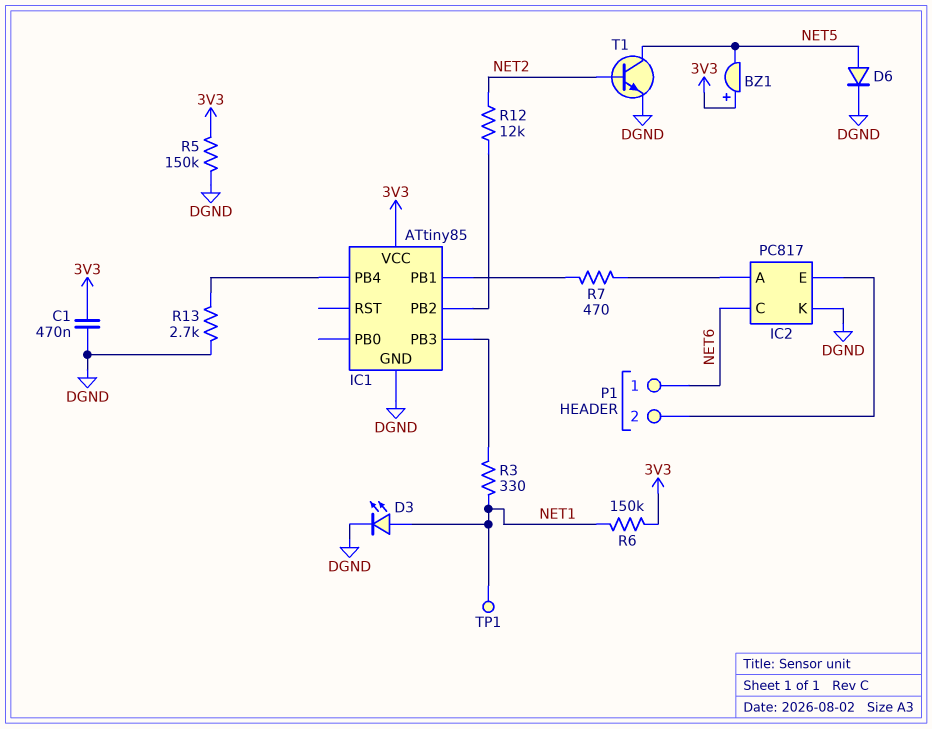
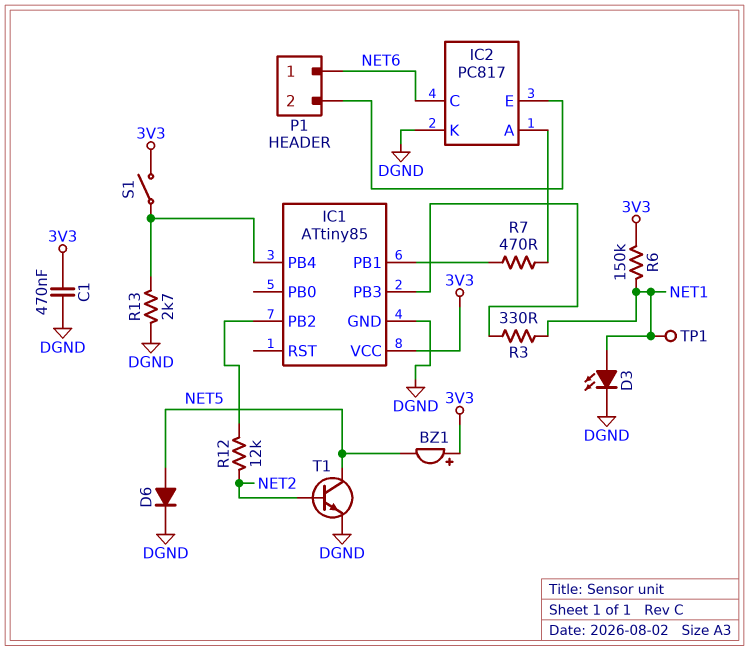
R5: 150k (3V3, DGND) -> none
S1: none -> switch (3V3, IC1/PB4)

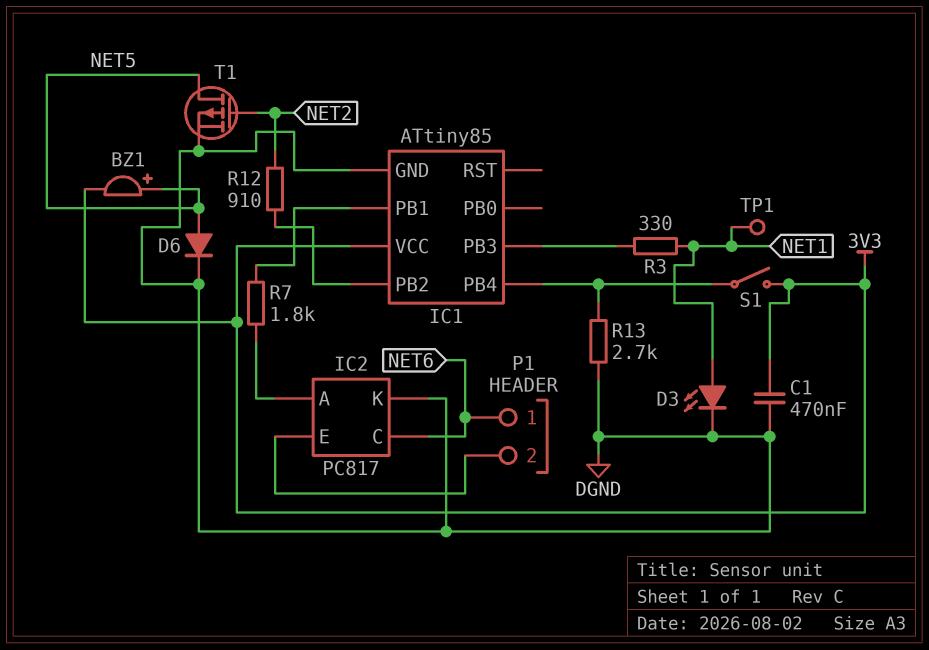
BZ1: buzzer (plus 3V3, minus NET5) -> buzzer (plus NET5, minus 3V3)
R6: 150k (3V3, NET1) -> none
R7: 470 (IC1/PB1, IC2/A) -> 1.8k (IC1/PB1, IC2/A)
R12: 12k (IC1/PB2, NET2) -> 910 (IC1/PB2, NET2)
T1: NPN (B NET2, C NET5, E DGND) -> PMOS (G NET2, D NET5, S DGND)

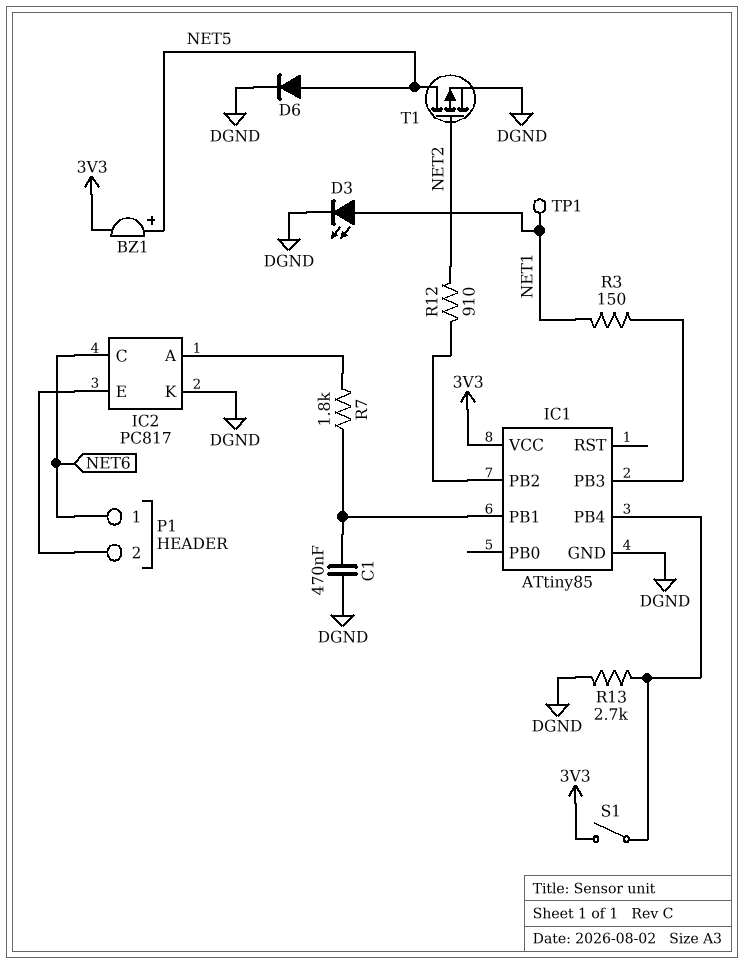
C1: 470nF (3V3, DGND) -> 470nF (DGND, IC1/PB1)
R3: 330 (IC1/PB3, NET1) -> 150 (IC1/PB3, NET1)

